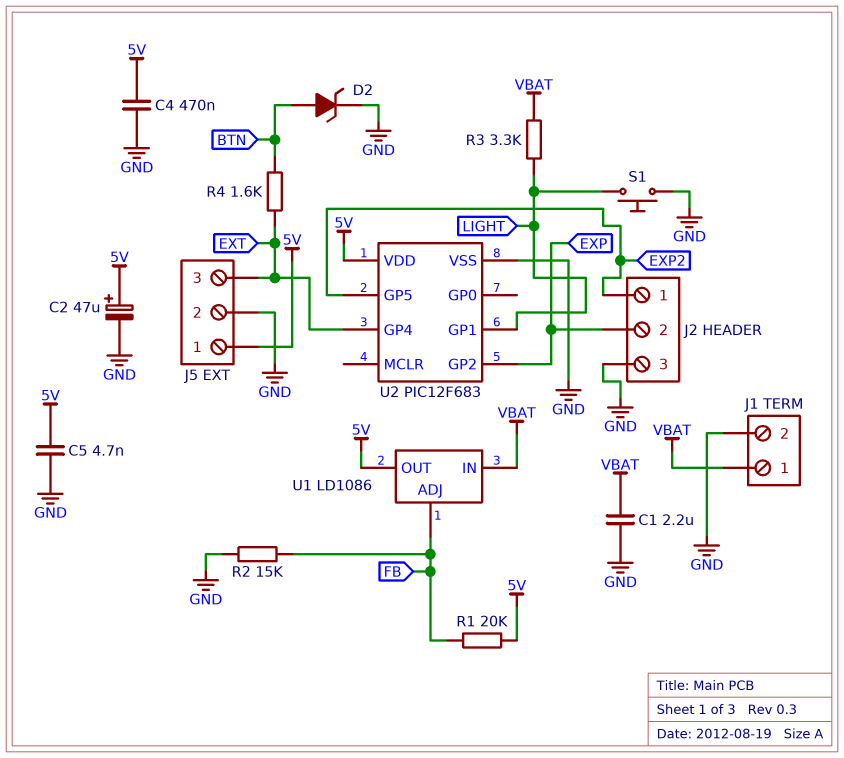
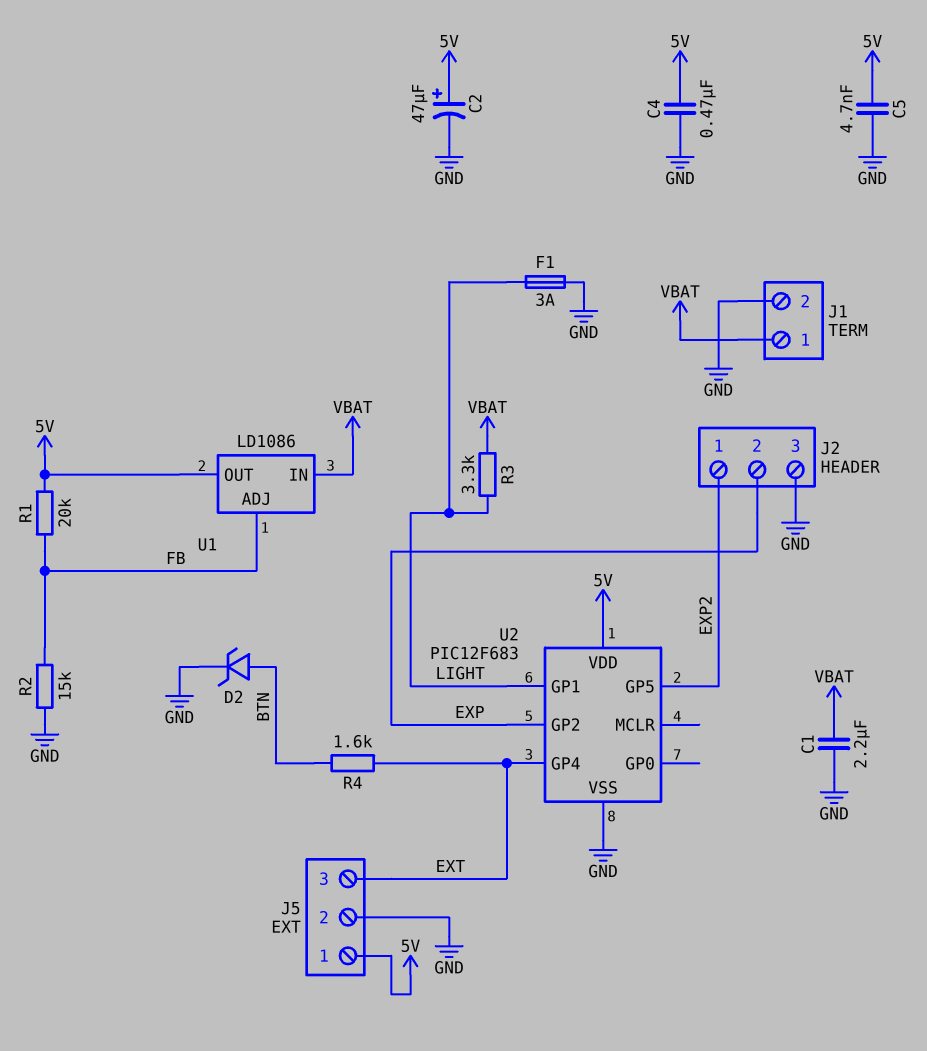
F1: none -> 3A (GND, LIGHT)
S1: button (GND, LIGHT) -> none

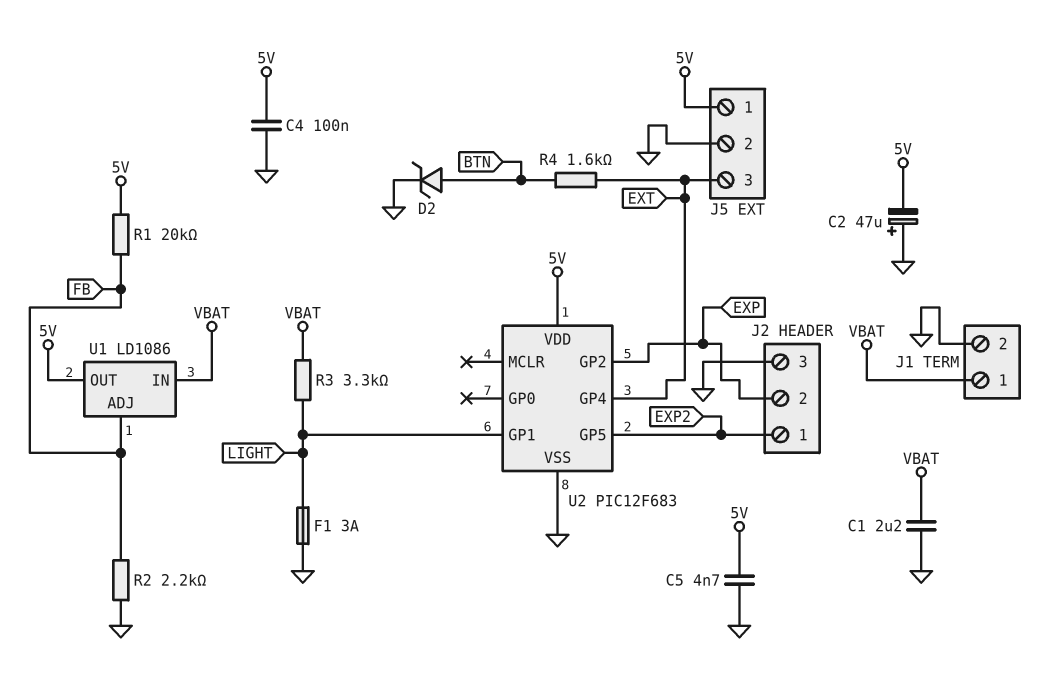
C2: 47uF (plus 5V, minus GND) -> 47uF (plus GND, minus 5V)
C4: 470nF (5V, GND) -> 100nF (5V, GND)
R2: 15k (FB, GND) -> 2.2k (FB, GND)

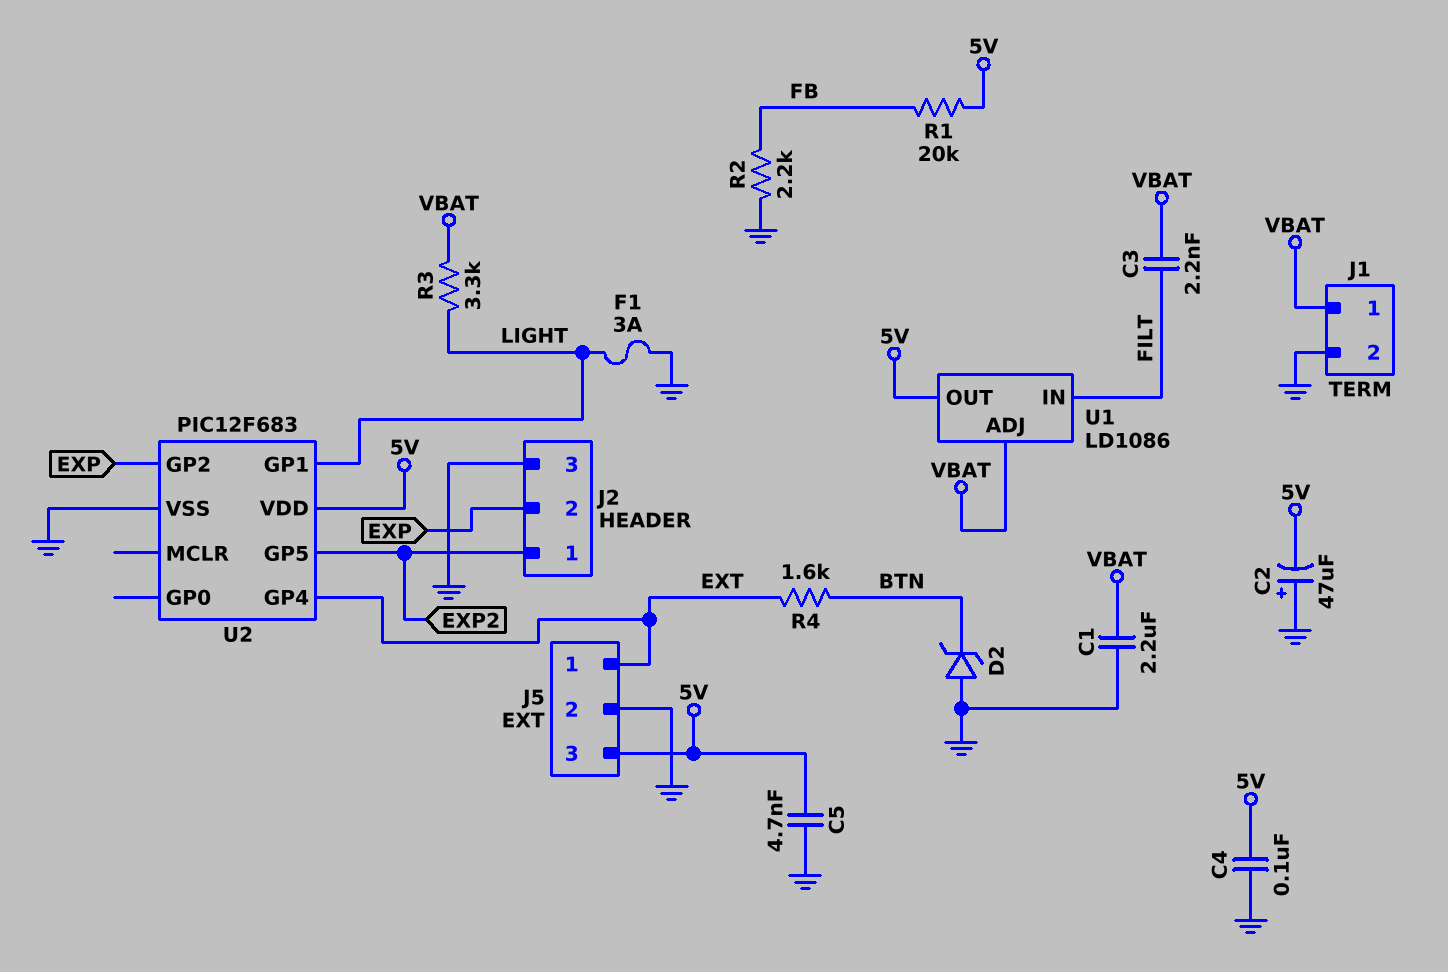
C3: none -> 2.2nF (FILT, VBAT)
D2: zener (A BTN, K GND) -> zener (A GND, K BTN)
J5 pin 1: 5V -> EXT
J5 pin 3: EXT -> 5V
U1 pin ADJ: FB -> VBAT
U1 pin IN: VBAT -> FILT

